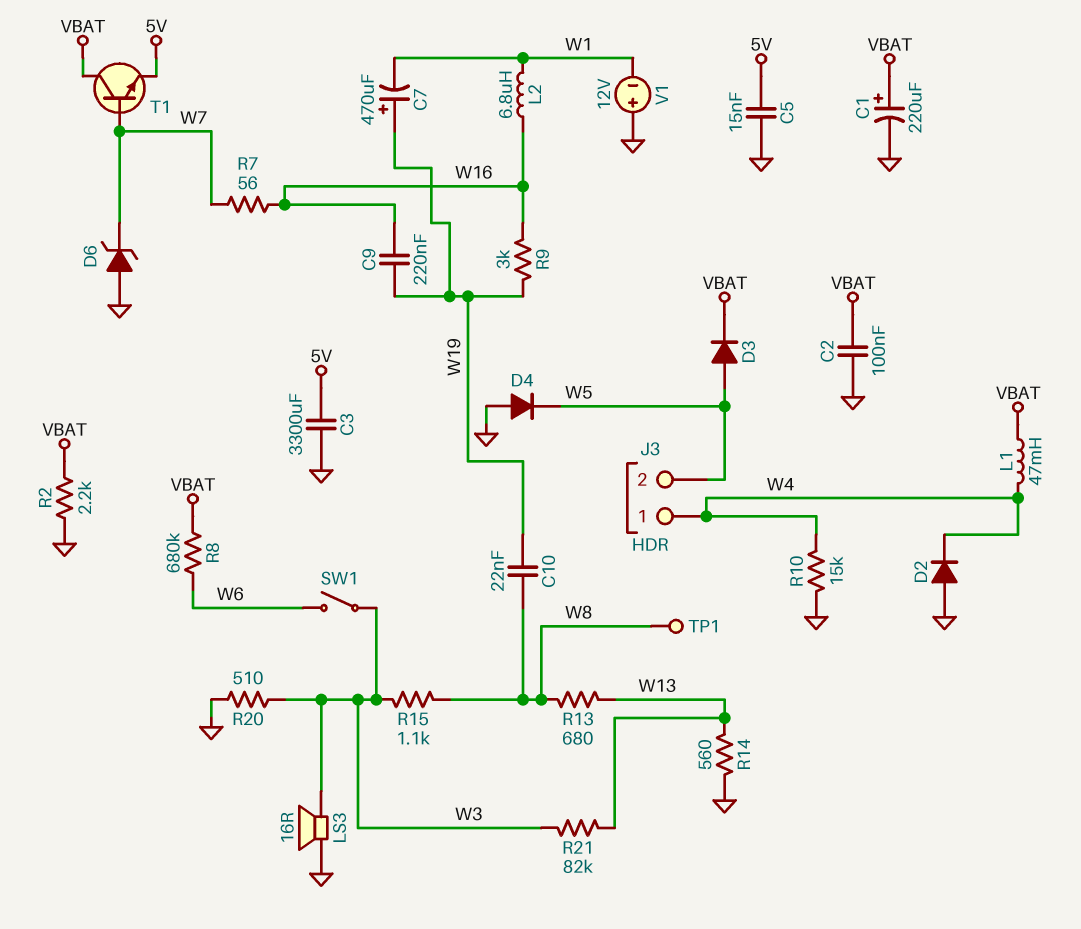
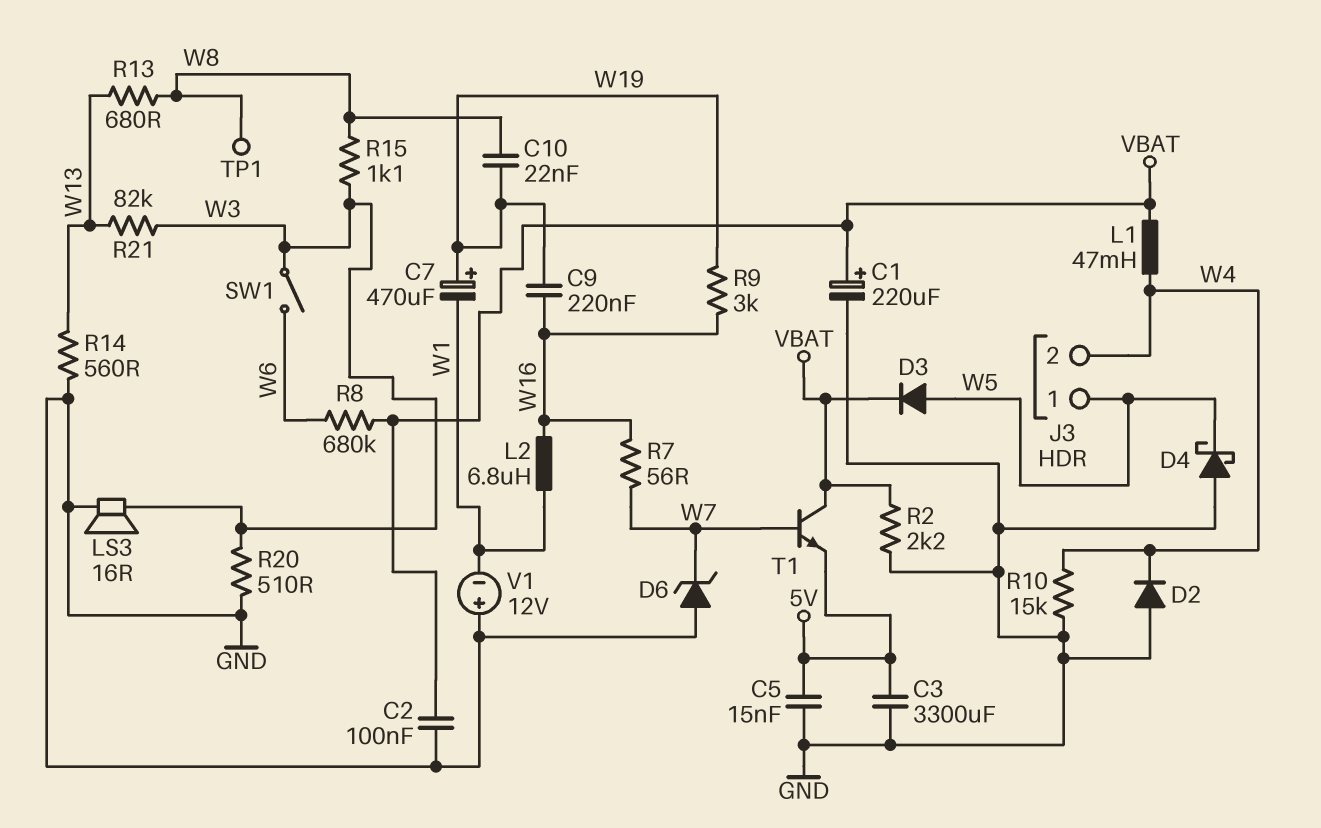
D4: diode (A GND, K W5) -> schottky (A GND, K W5)
J3 pin 1: W4 -> W5
J3 pin 2: W5 -> W4

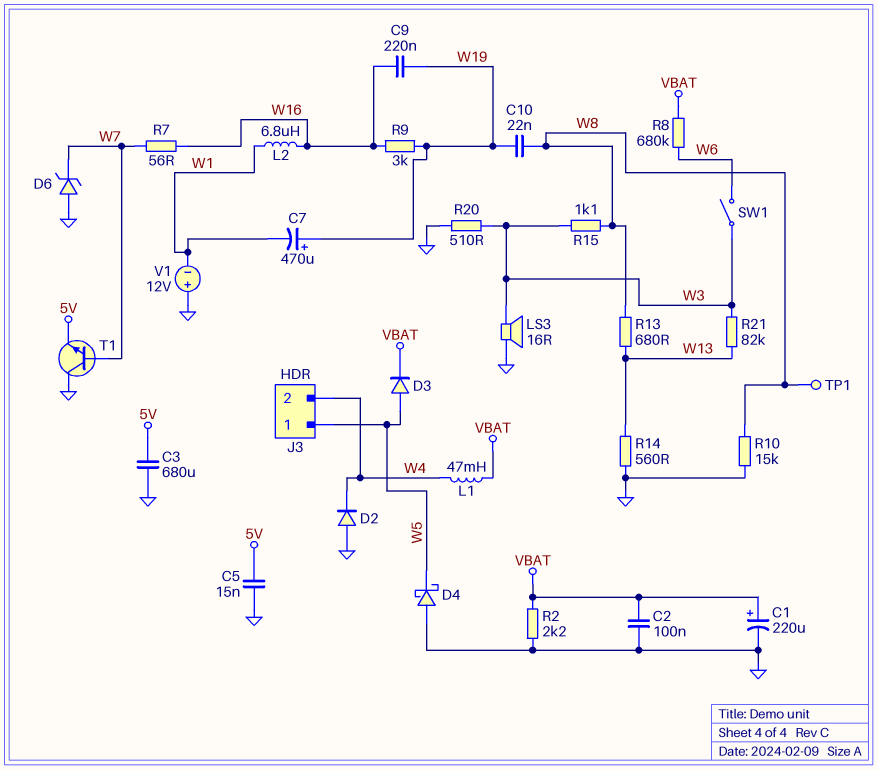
C3: 3300uF (5V, GND) -> 680uF (5V, GND)
R10: 15k (GND, W4) -> 15k (GND, W8)
T1: NPN (B W7, C VBAT, E 5V) -> NPN (B W7, C GND, E 5V)

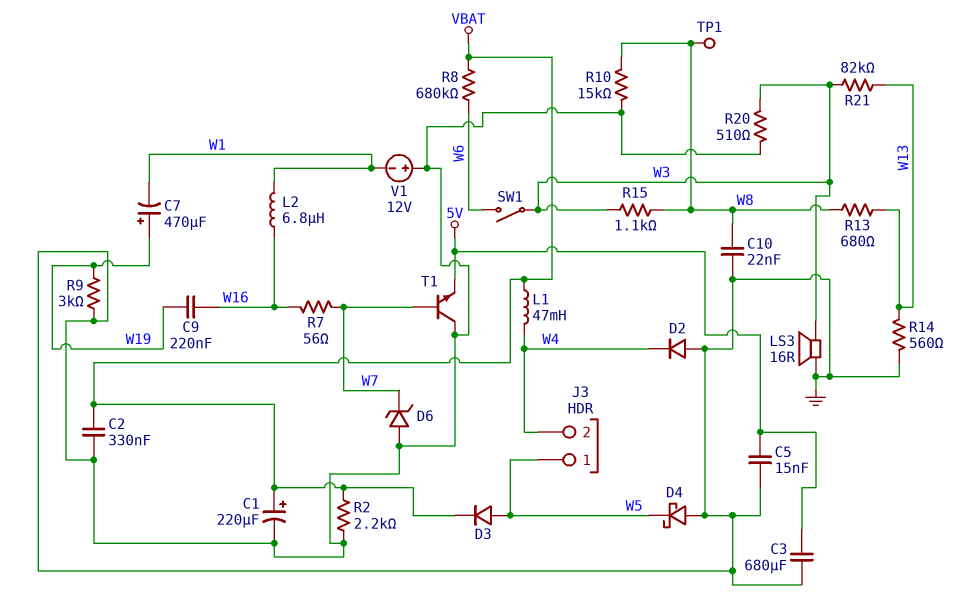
C2: 100nF (GND, VBAT) -> 330nF (GND, VBAT)
C10: 22nF (W8, W19) -> 22nF (GND, W8)
R9: 3k (W16, W19) -> 3k (GND, W19)

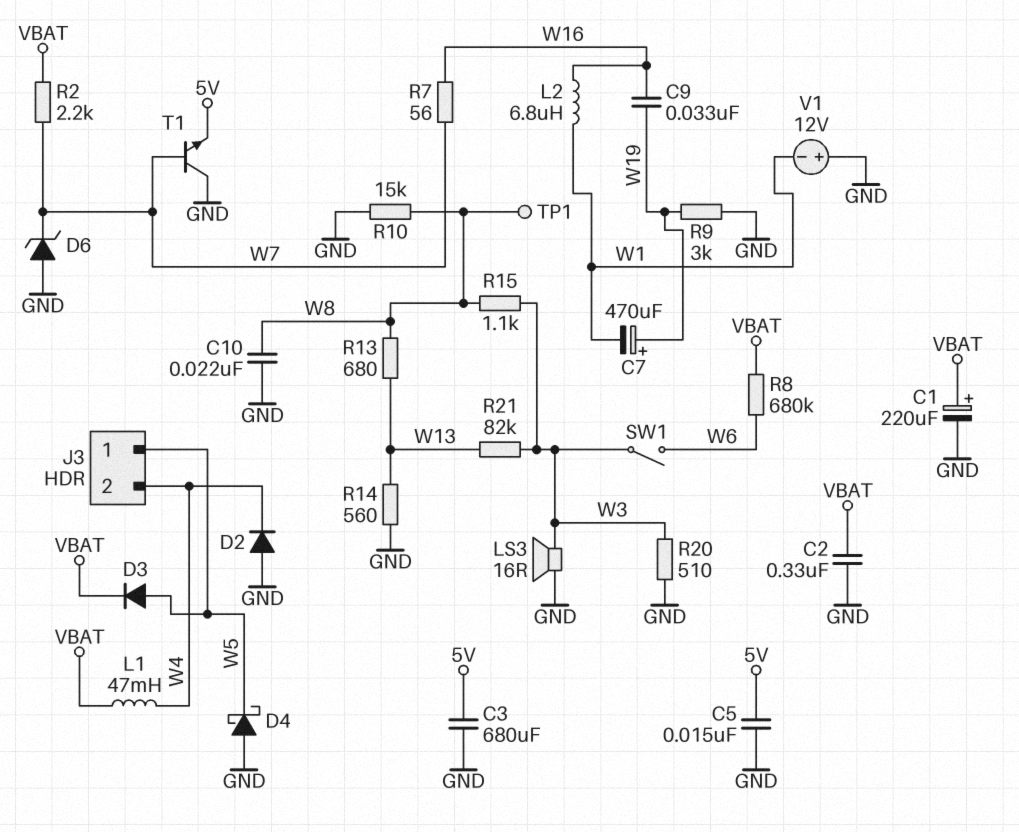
C9: 220nF (W16, W19) -> 33nF (W16, W19)
R2: 2.2k (GND, VBAT) -> 2.2k (VBAT, W7)

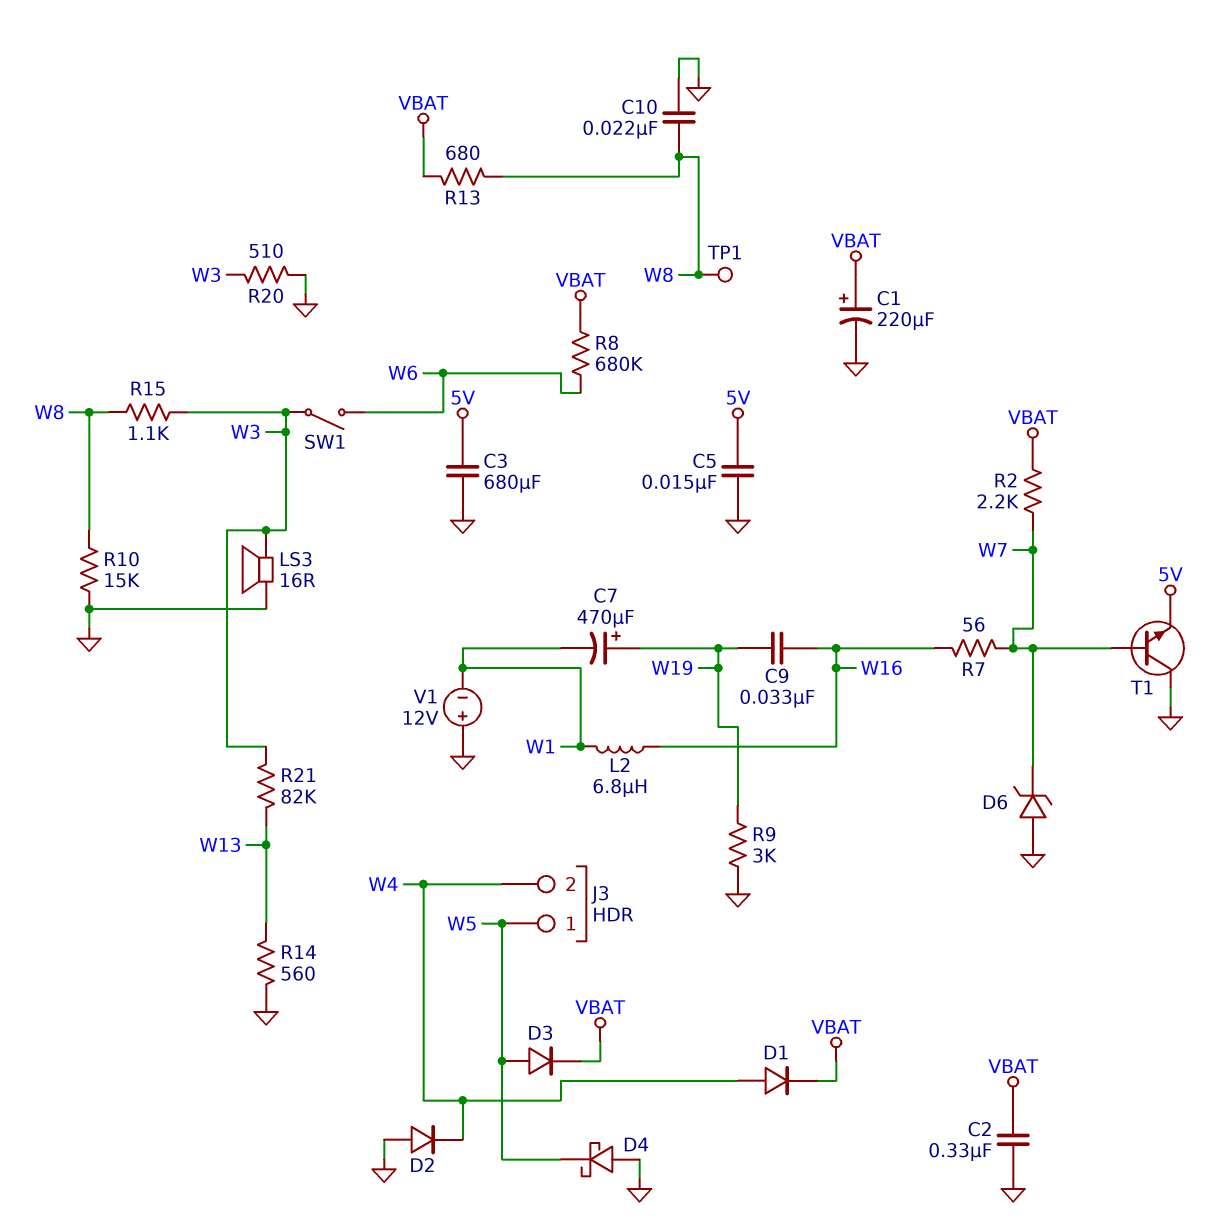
D1: none -> diode (A W4, K VBAT)
L1: 47mH (VBAT, W4) -> none
R13: 680 (W8, W13) -> 680 (VBAT, W8)

